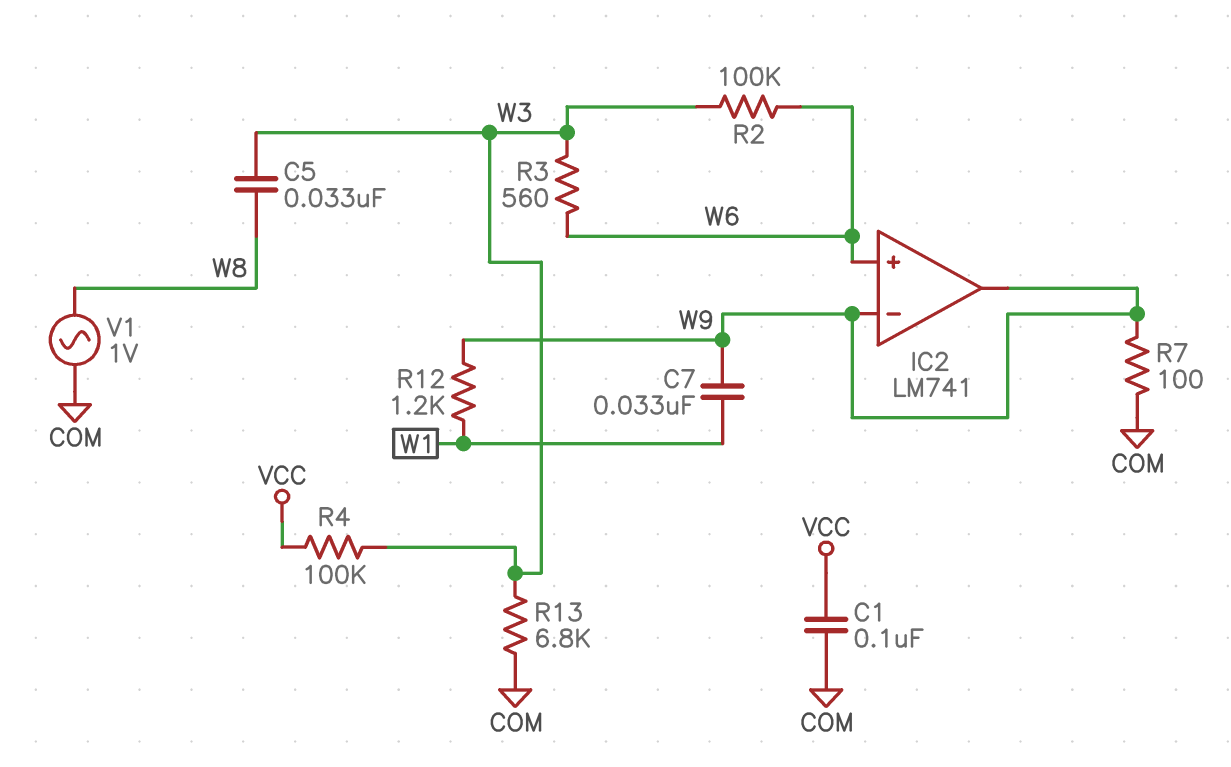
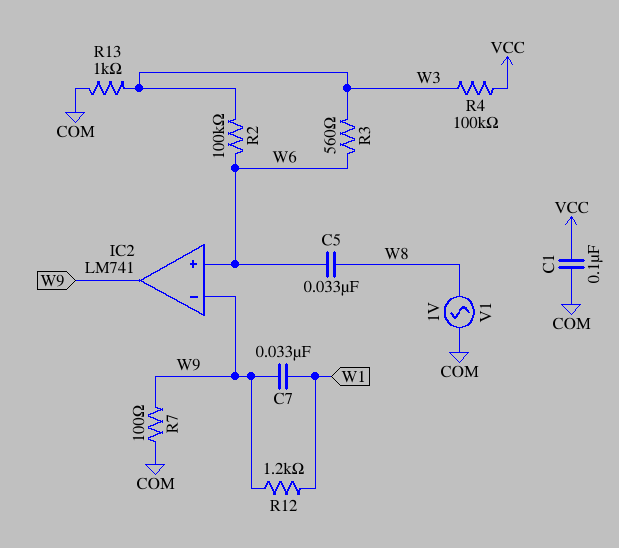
C5: 33nF (W3, W8) -> 33nF (W6, W8)
R13: 6.8k (COM, W3) -> 1k (COM, W3)

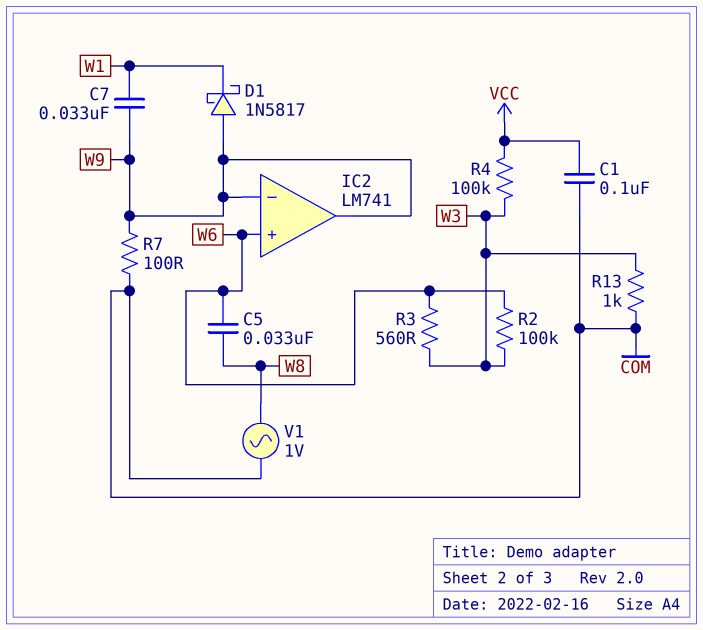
D1: none -> schottky 1N5817 (A W9, K W1)
R12: 1.2k (W1, W9) -> none

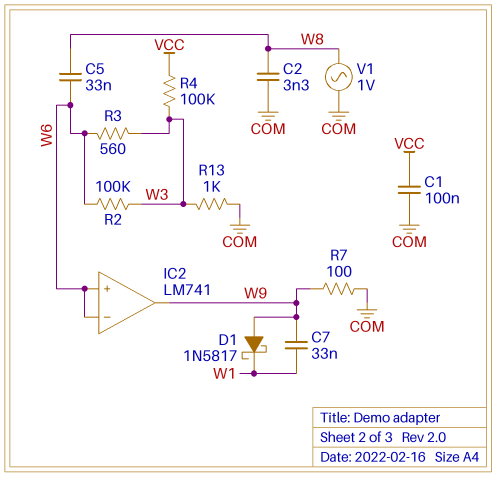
C2: none -> 3.3nF (COM, W8)
IC2 pin in-: W9 -> W6

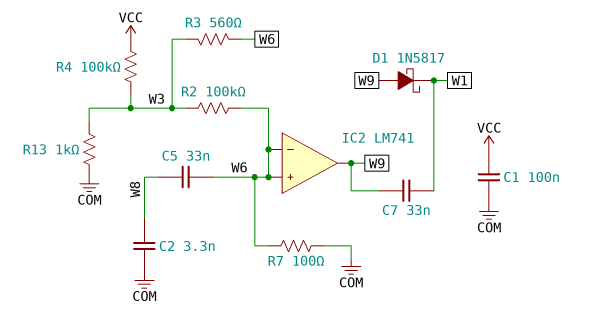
R7: 100 (COM, W9) -> 100 (COM, W6)
V1: AC 1V (COM, W8) -> none

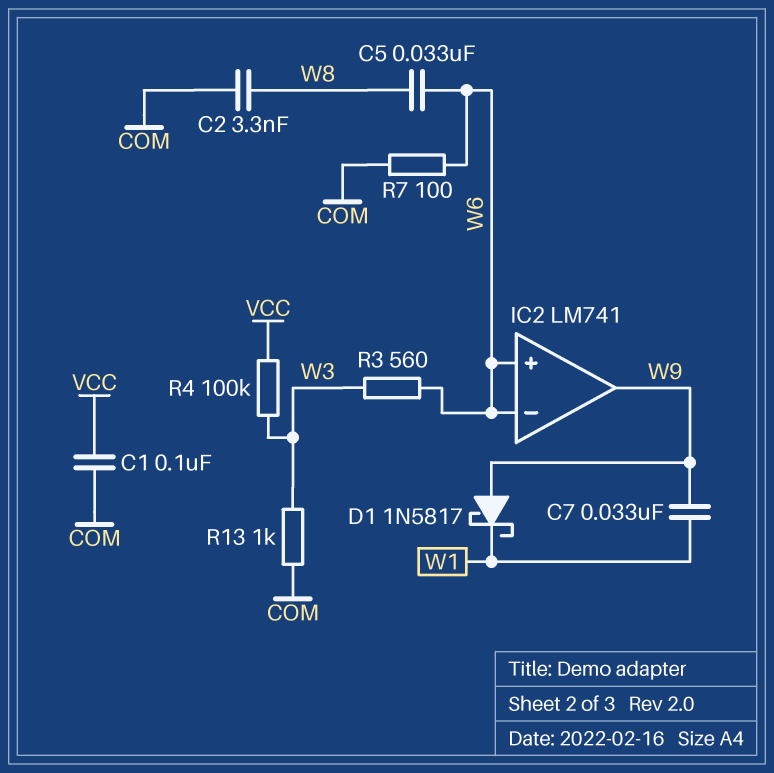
R2: 100k (W3, W6) -> none

